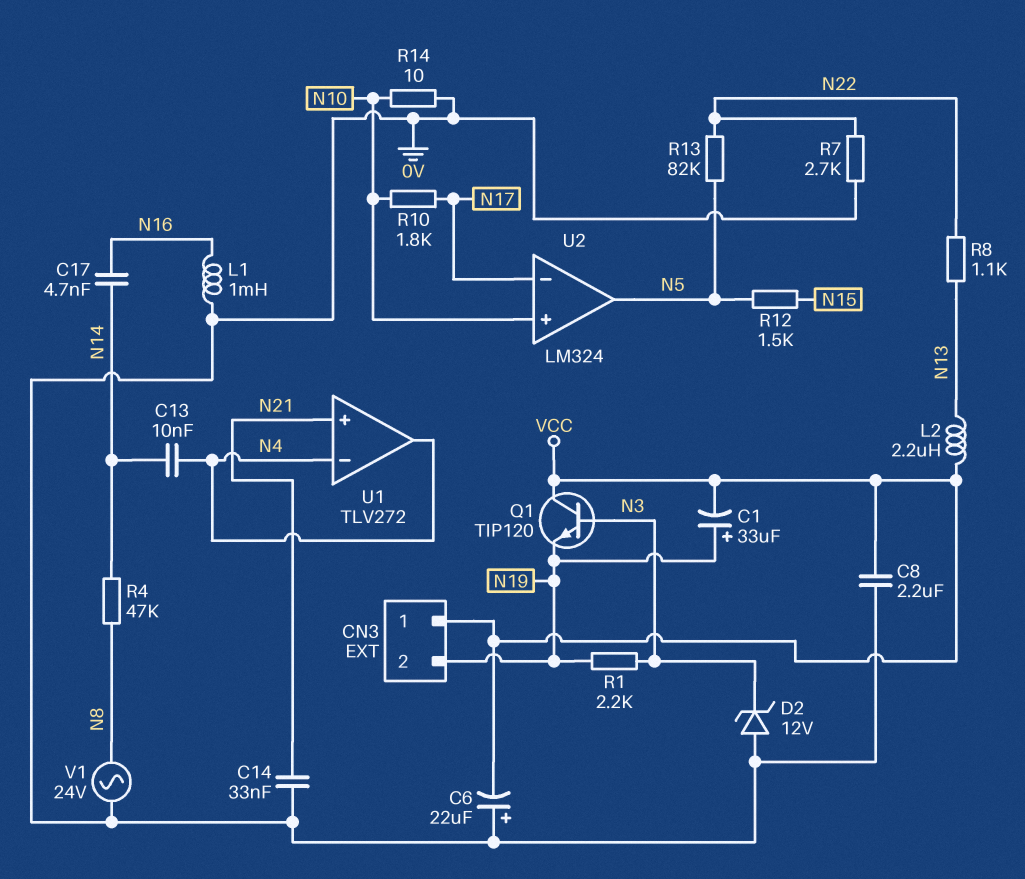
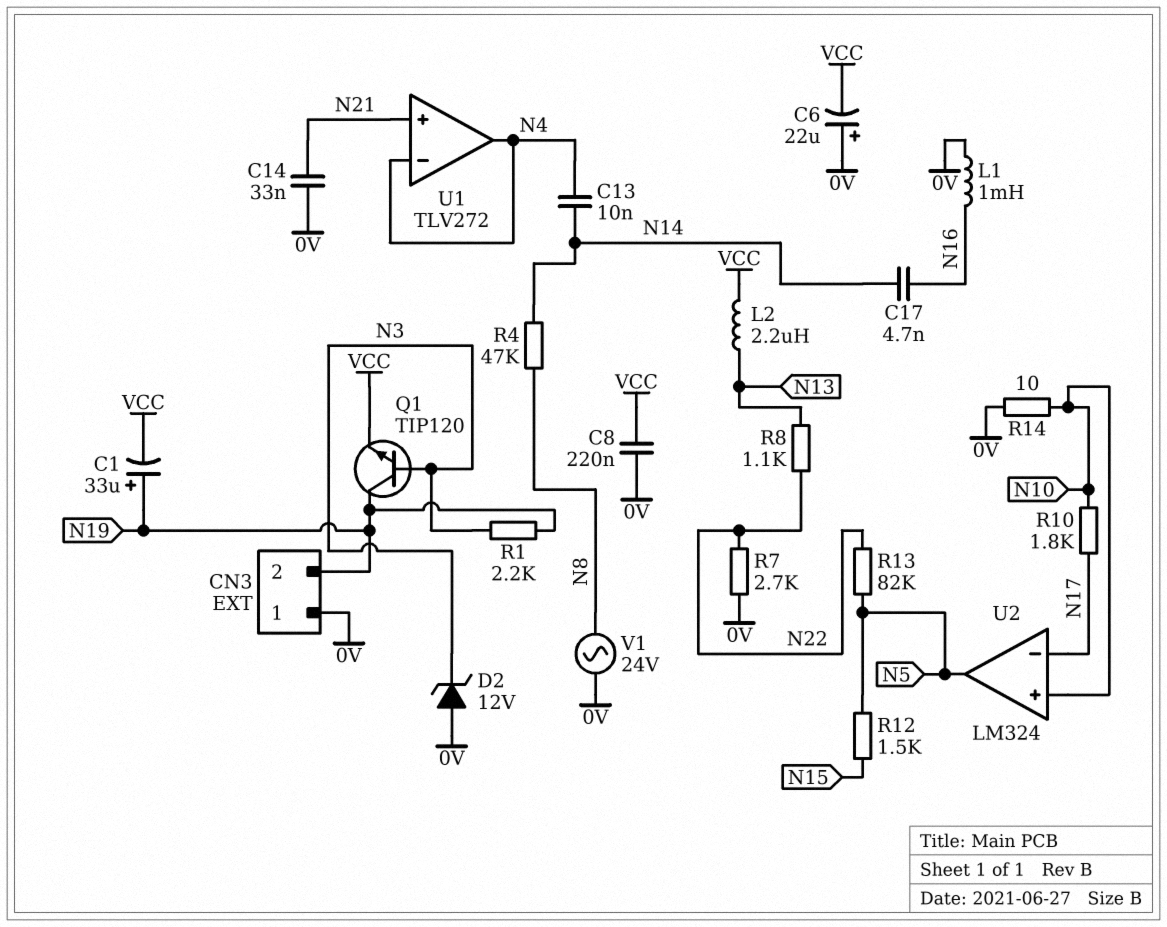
C8: 2.2uF (0V, VCC) -> 220nF (0V, VCC)
CN3 pin 1: VCC -> 0V
Q1: NPN TIP120 (B N3, C VCC, E N19) -> NPN TIP120 (B N3, C N19, E VCC)

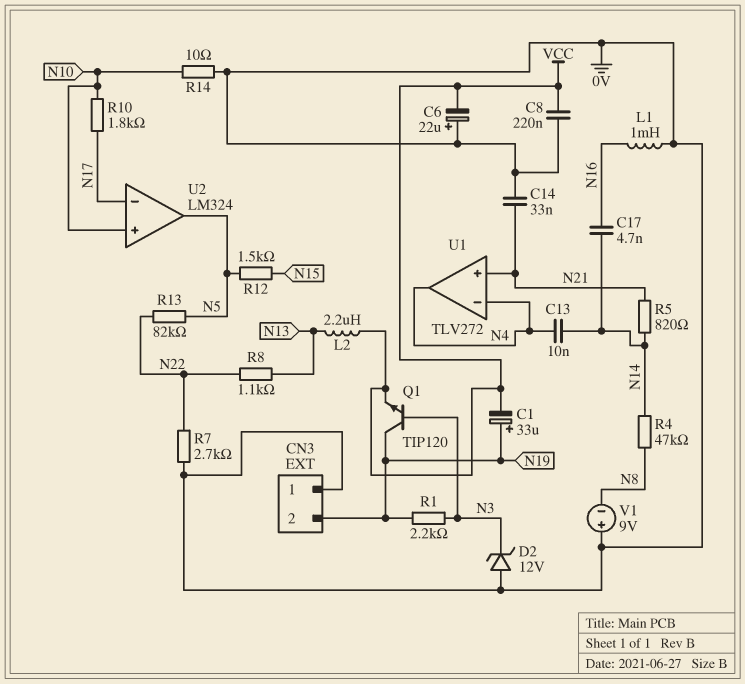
R5: none -> 820 (N14, N21)
V1: AC 24V (0V, N8) -> 9V (plus 0V, minus N8)

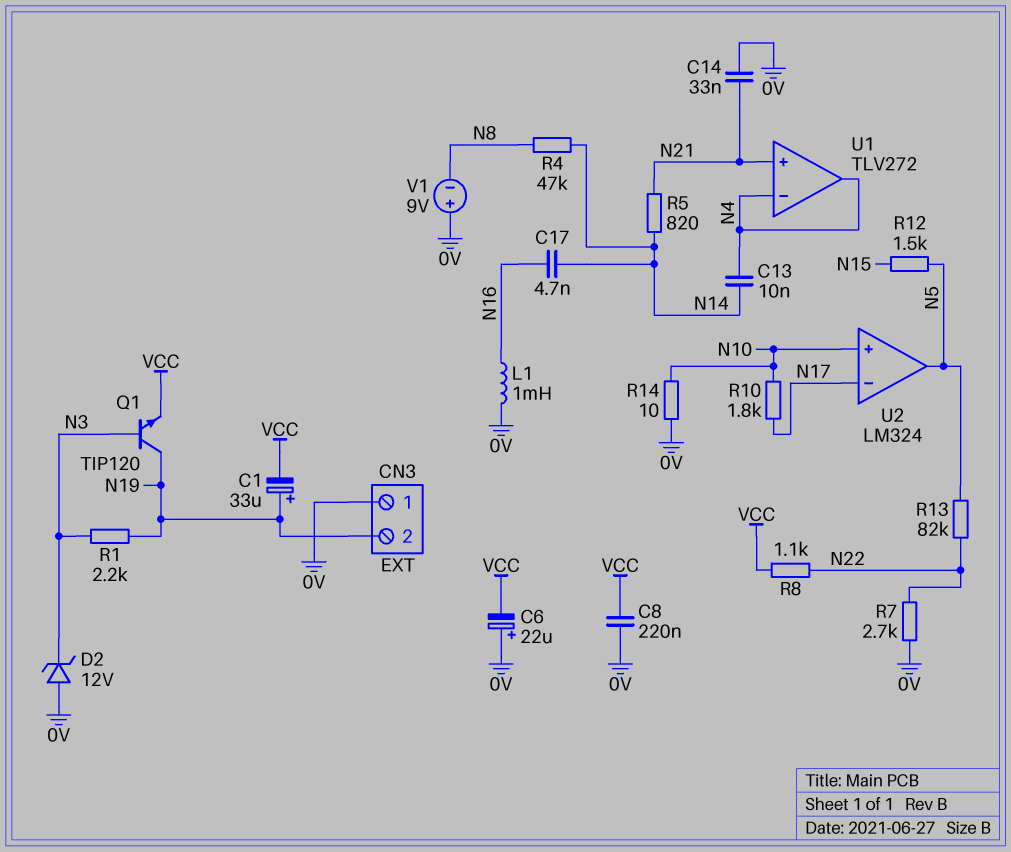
L2: 2.2uH (N13, VCC) -> none
R8: 1.1k (N13, N22) -> 1.1k (N22, VCC)

